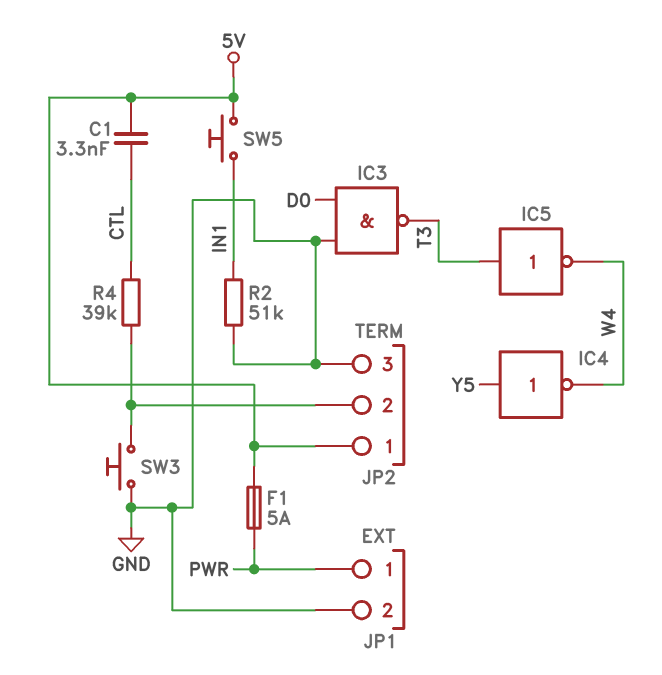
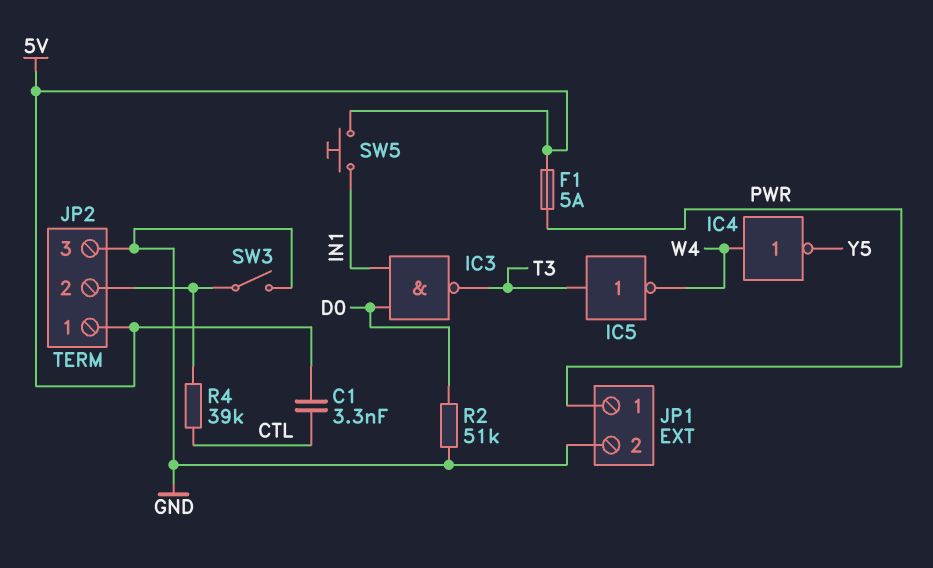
IC3: NAND (in D0, in GND, out T3) -> NAND (in D0, in IN1, out T3)
IC4: NOT (in Y5, out W4) -> NOT (in W4, out Y5)
R2: 51k (GND, IN1) -> 51k (D0, GND)
SW3: button (GND, JP2/2) -> switch (GND, JP2/2)

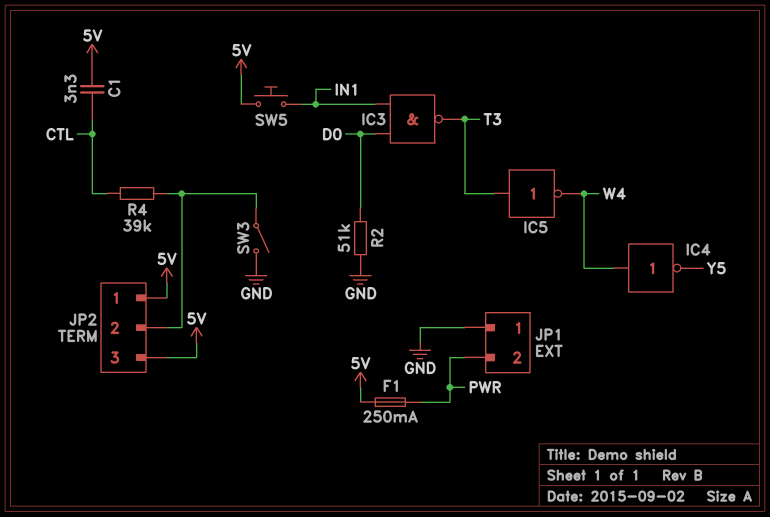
F1: 5A (5V, PWR) -> 250mA (5V, PWR)
JP1 pin 1: PWR -> GND
JP1 pin 2: GND -> PWR
JP2 pin 3: GND -> 5V

